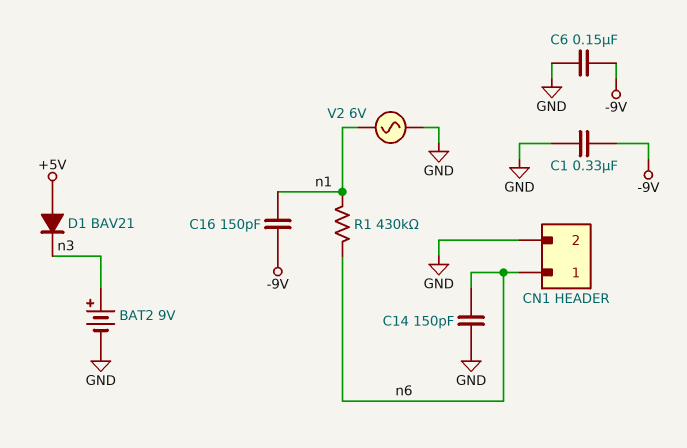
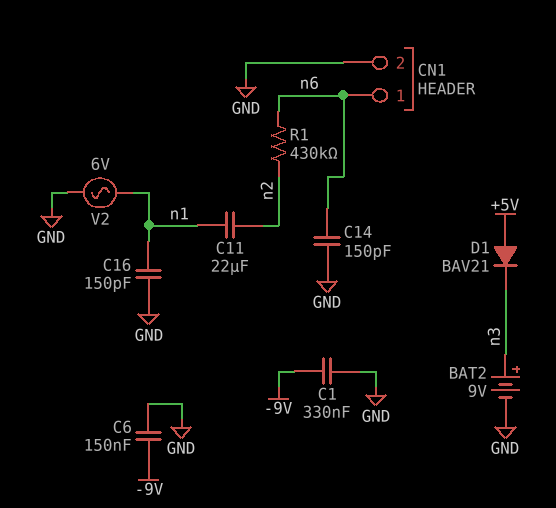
C11: none -> 22uF (n1, n2)
C16: 150pF (-9V, n1) -> 150pF (GND, n1)
R1: 430k (n1, n6) -> 430k (n2, n6)

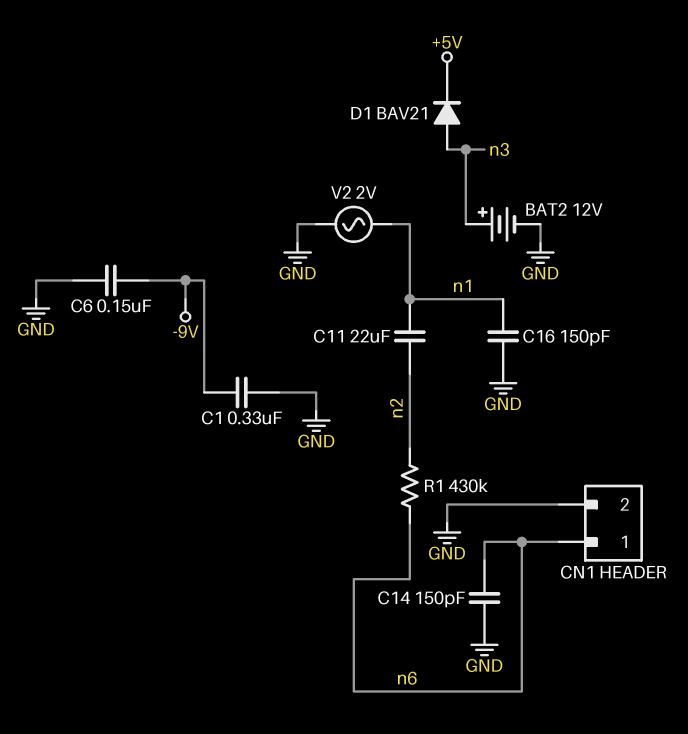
BAT2: 9V (plus n3, minus GND) -> 12V (plus n3, minus GND)
D1: diode BAV21 (A +5V, K n3) -> diode BAV21 (A n3, K +5V)
V2: AC 6V (GND, n1) -> AC 2V (GND, n1)

